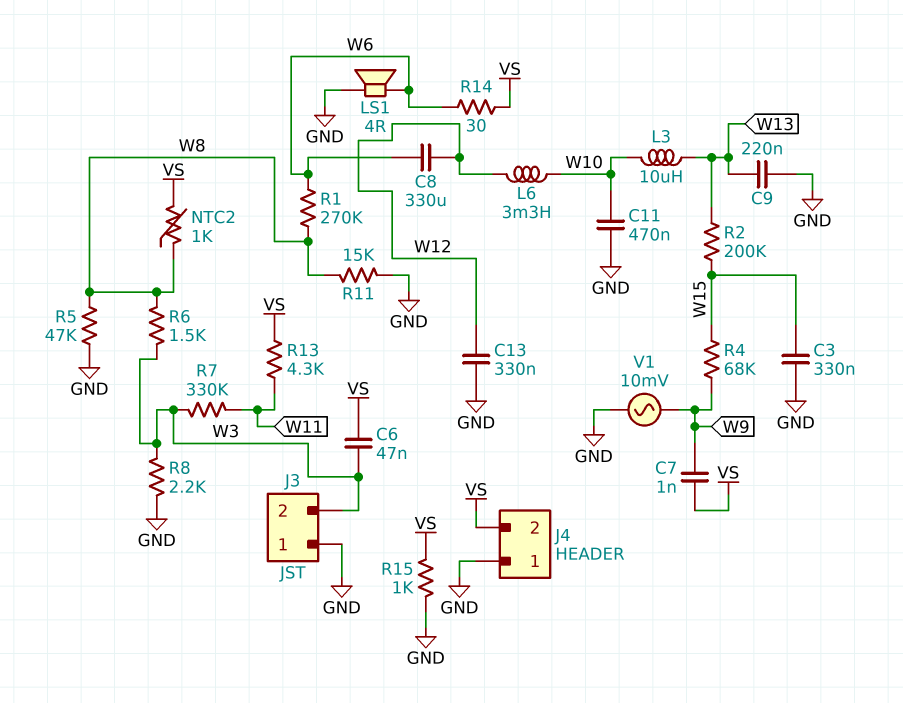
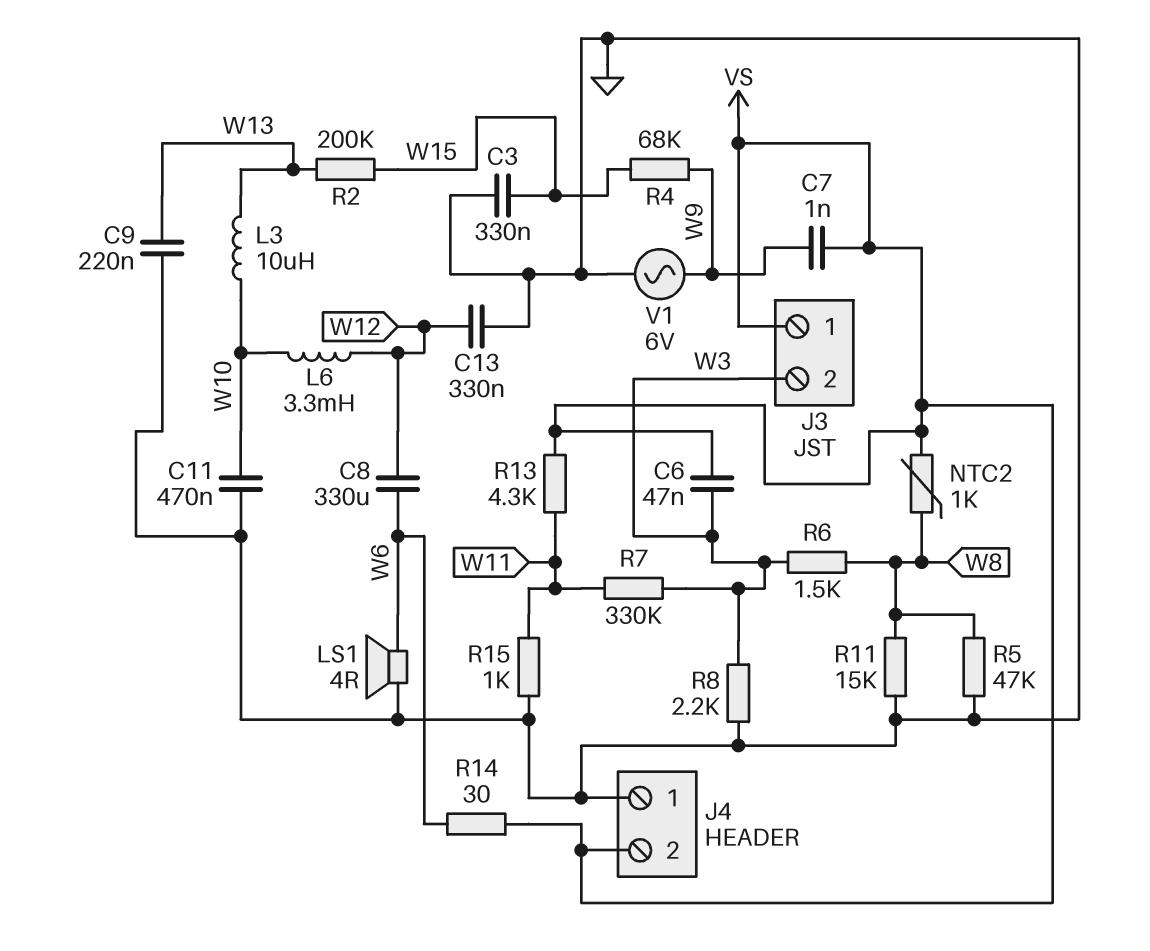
J3 pin 1: GND -> VS
R1: 270k (W6, W8) -> none
R15: 1k (GND, VS) -> 1k (GND, W11)
V1: AC 10mV (GND, W9) -> AC 6V (GND, W9)

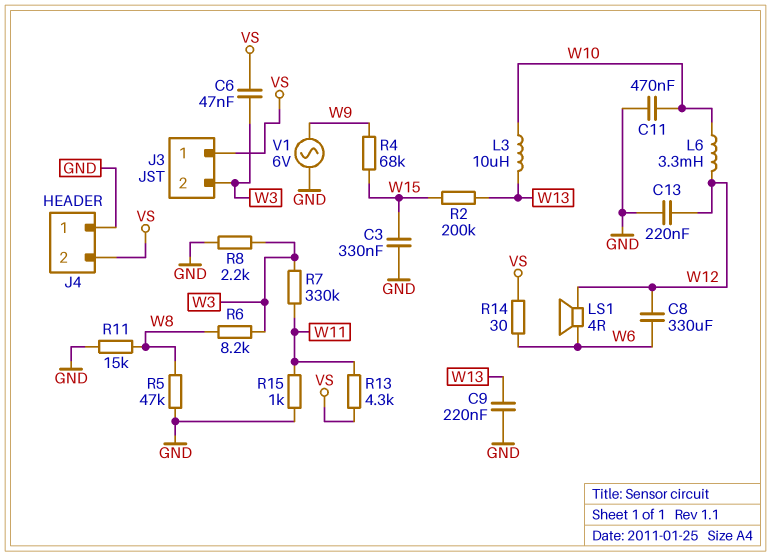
C7: 1nF (VS, W9) -> none
C13: 330nF (GND, W12) -> 220nF (GND, W12)
LS1: speaker 4R (GND, W6) -> speaker 4R (W6, W12)
NTC2: 1k (VS, W8) -> none
R6: 1.5k (W3, W8) -> 8.2k (W3, W8)

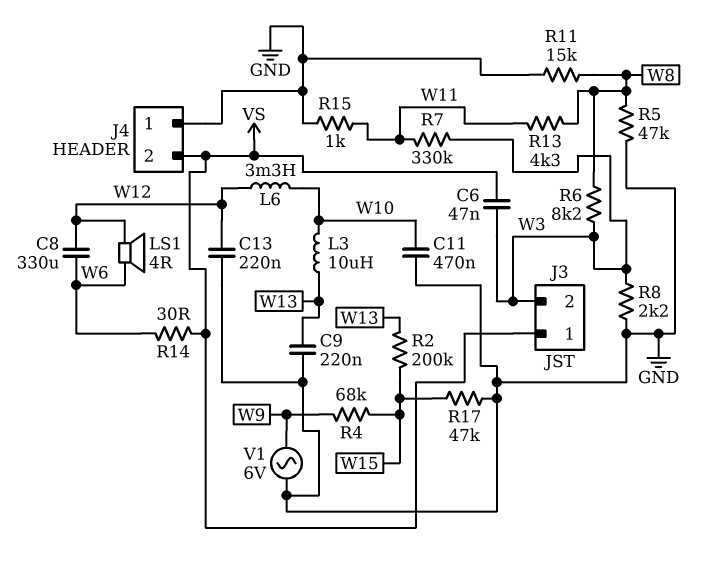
C3: 330nF (GND, W15) -> none
R13: 4.3k (VS, W11) -> 4.3k (W8, W11)
R17: none -> 47k (GND, W15)

